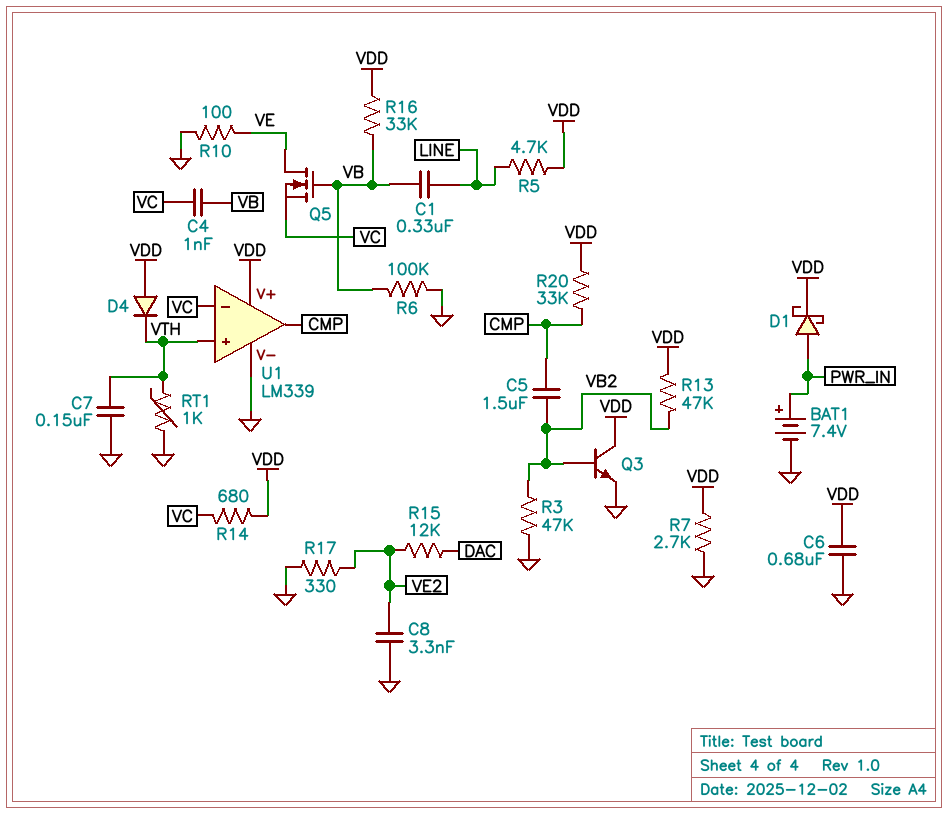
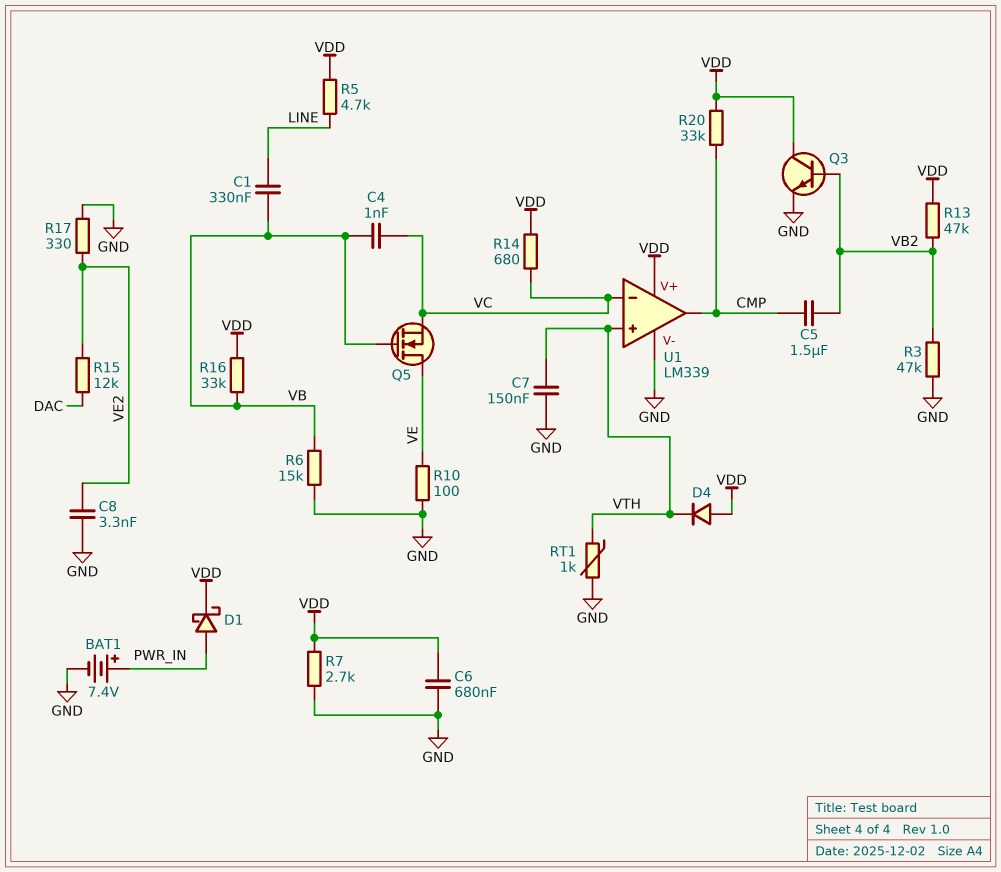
R6: 100k (GND, VB) -> 15k (GND, VB)

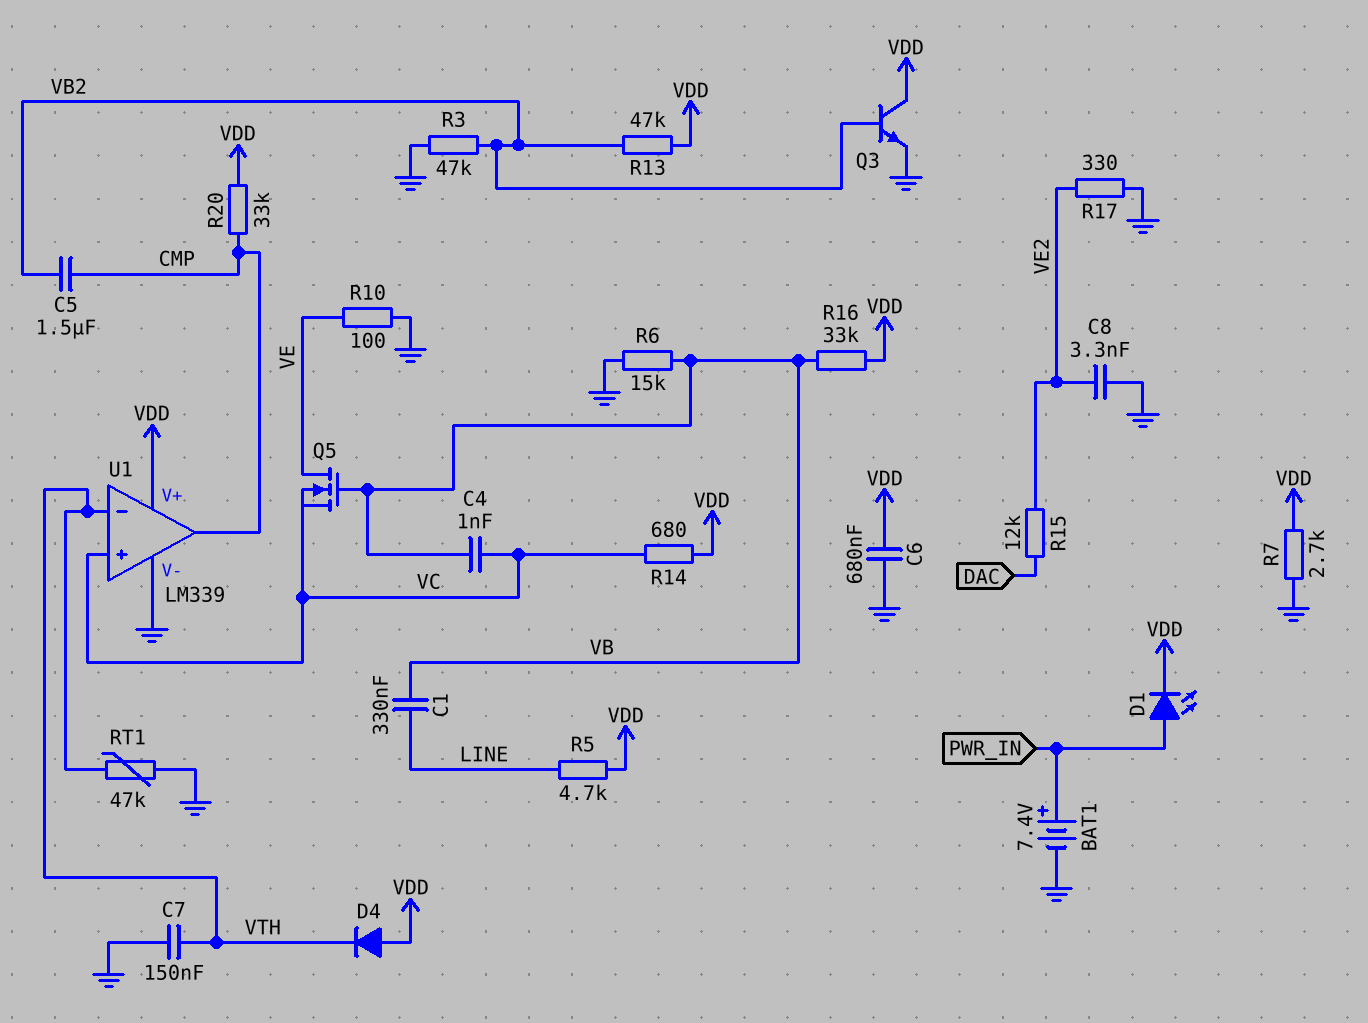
D1: schottky (A PWR_IN, K VDD) -> LED (A PWR_IN, K VDD)
RT1: 1k (GND, VTH) -> 47k (GND, VTH)
U1 pin in+: VTH -> VC
U1 pin in-: VC -> VTH

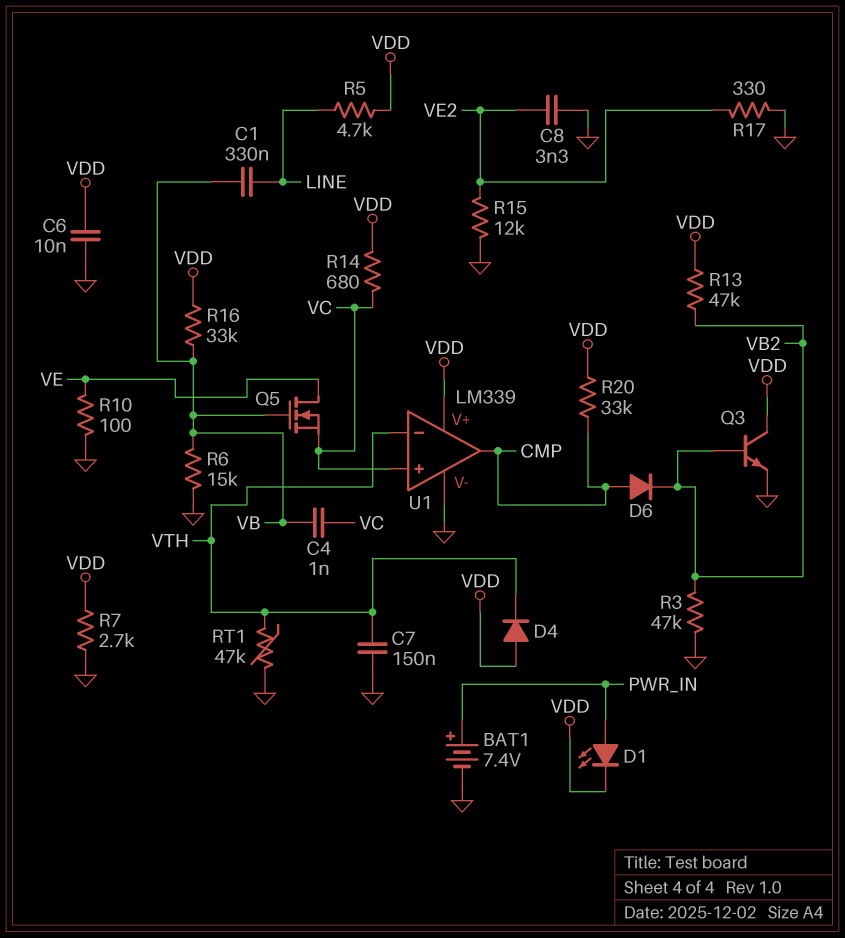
C5: 1.5uF (CMP, VB2) -> none
C6: 680nF (GND, VDD) -> 10nF (GND, VDD)
D6: none -> diode (A CMP, K VB2)
R15: 12k (DAC, VE2) -> 12k (GND, VE2)

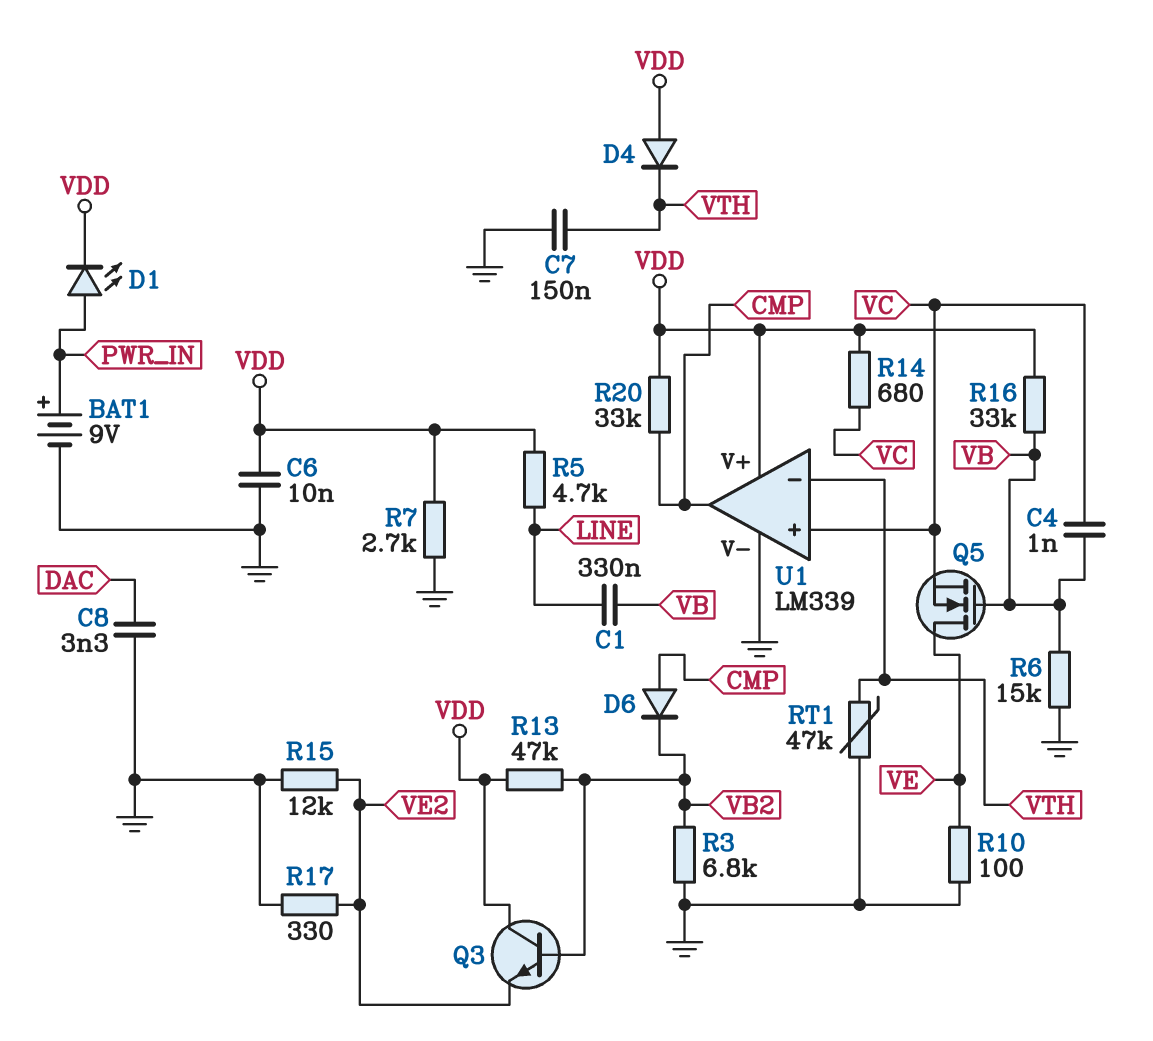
BAT1: 7.4V (plus PWR_IN, minus GND) -> 9V (plus PWR_IN, minus GND)
C8: 3.3nF (GND, VE2) -> 3.3nF (DAC, GND)
Q3: NPN (B VB2, C VDD, E GND) -> NPN (B VB2, C VDD, E VE2)
R3: 47k (GND, VB2) -> 6.8k (GND, VB2)

